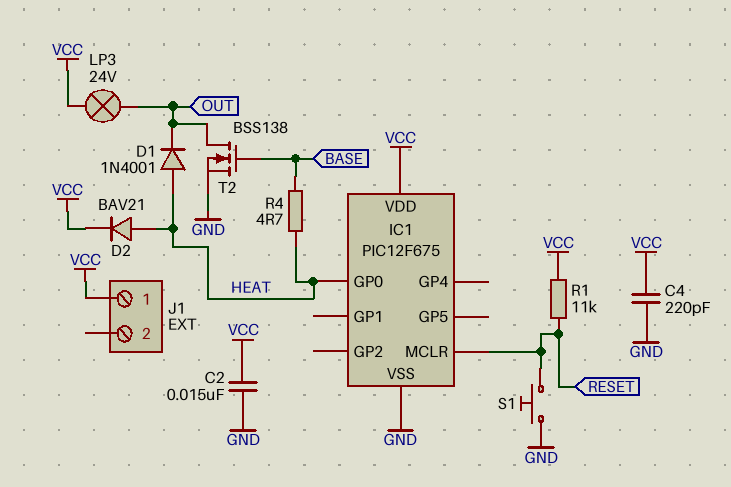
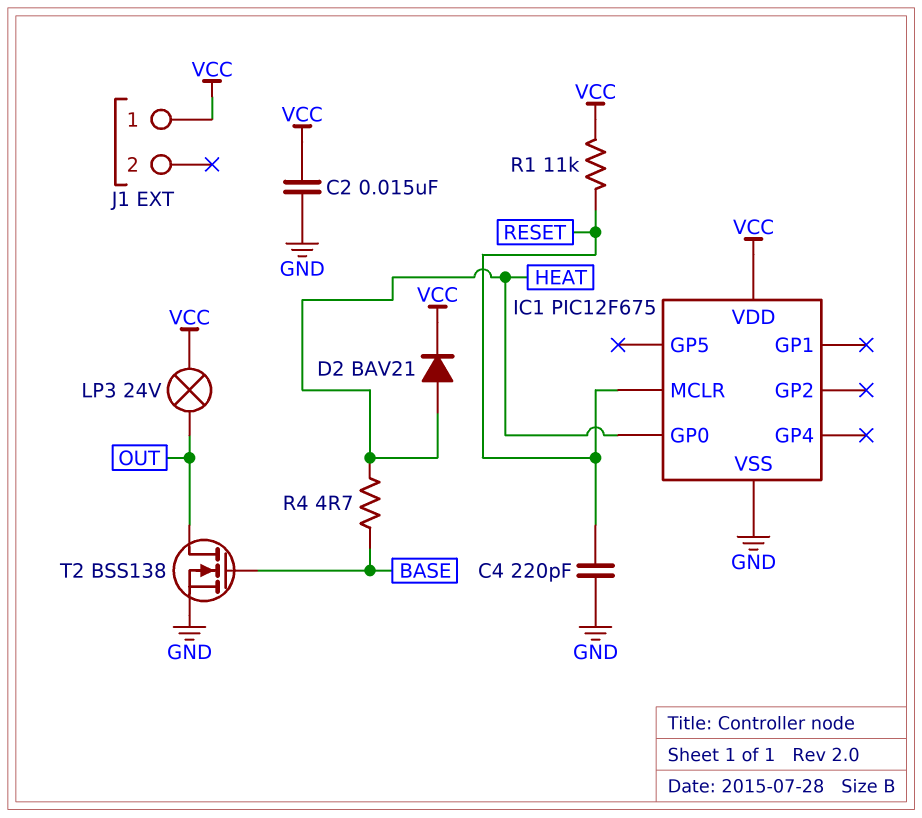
C4: 220pF (GND, VCC) -> 220pF (GND, RESET)
D1: diode 1N4001 (A HEAT, K OUT) -> none
S1: button (GND, RESET) -> none

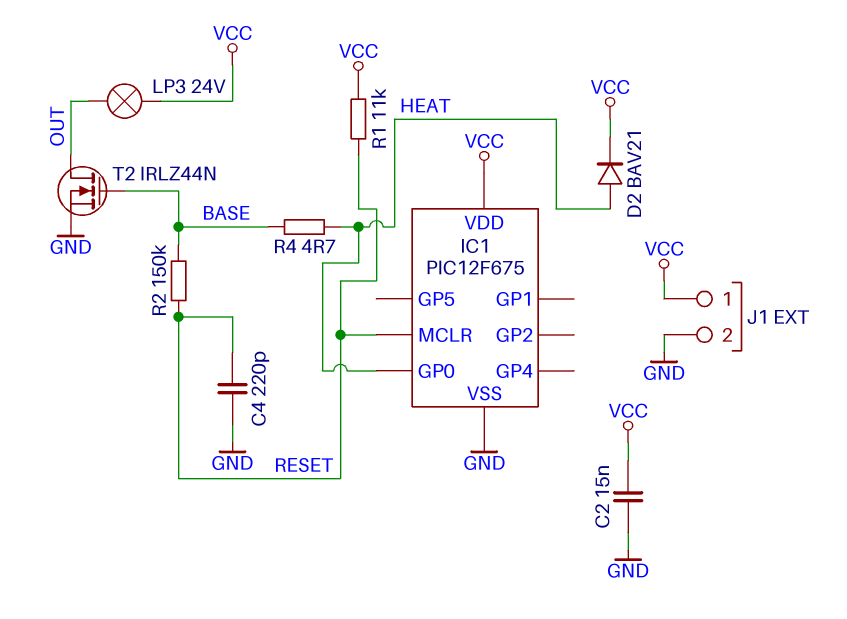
J1 pin 2: none -> GND
R2: none -> 150k (BASE, RESET)
T2: NMOS BSS138 (G BASE, D OUT, S GND) -> NMOS IRLZ44N (G BASE, D OUT, S GND)

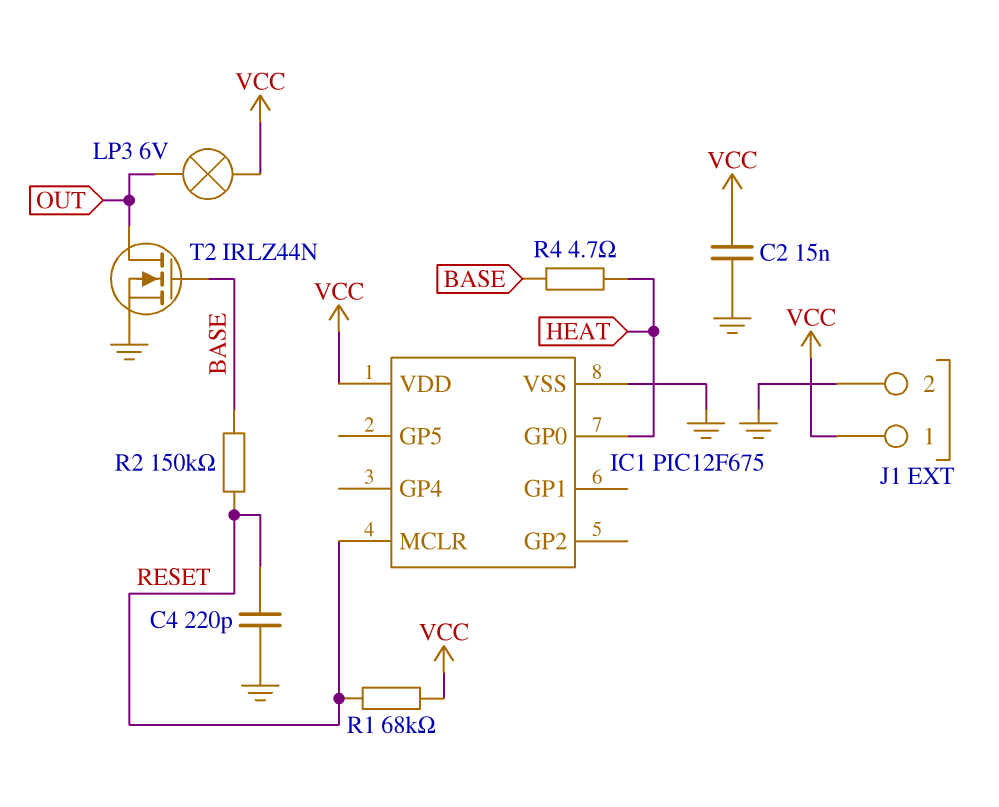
D2: diode BAV21 (A HEAT, K VCC) -> none
LP3: lamp 24V (OUT, VCC) -> lamp 6V (OUT, VCC)
R1: 11k (RESET, VCC) -> 68k (RESET, VCC)

